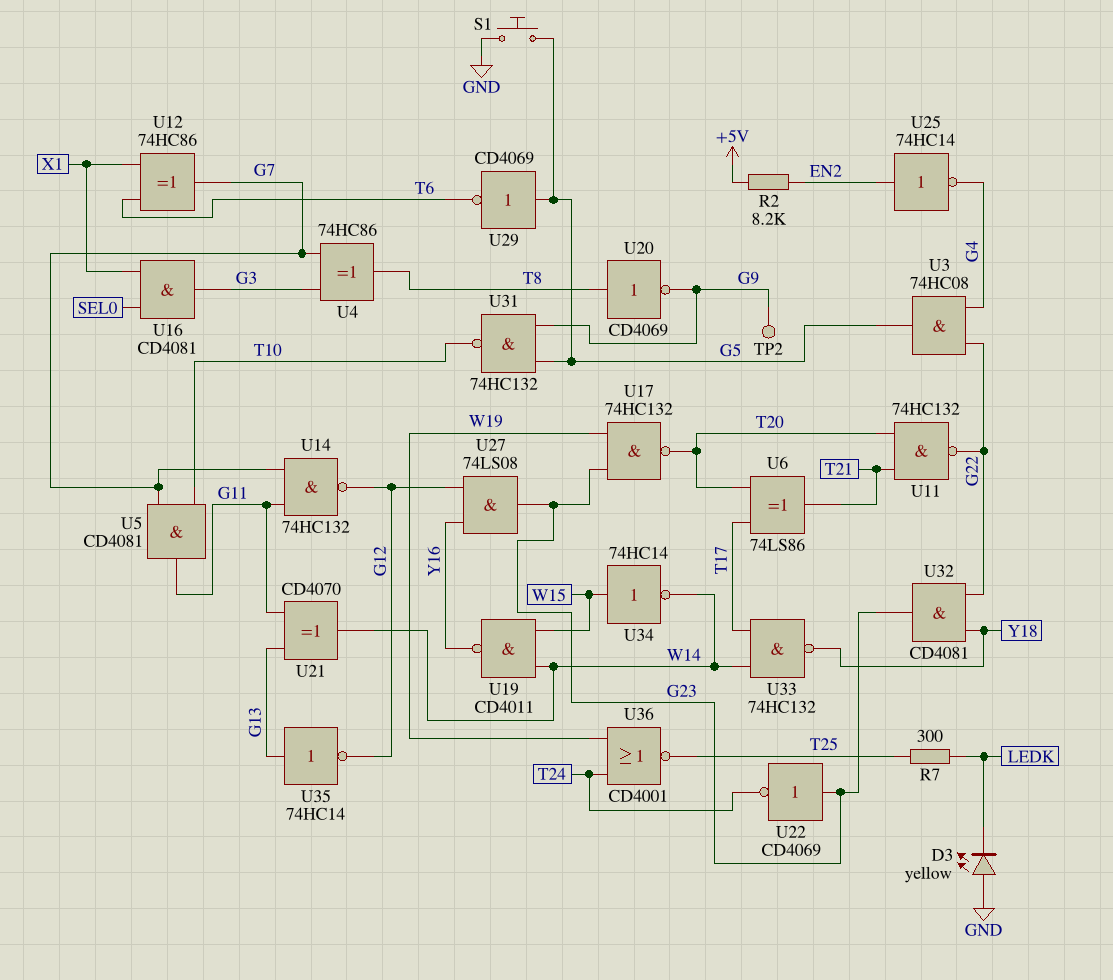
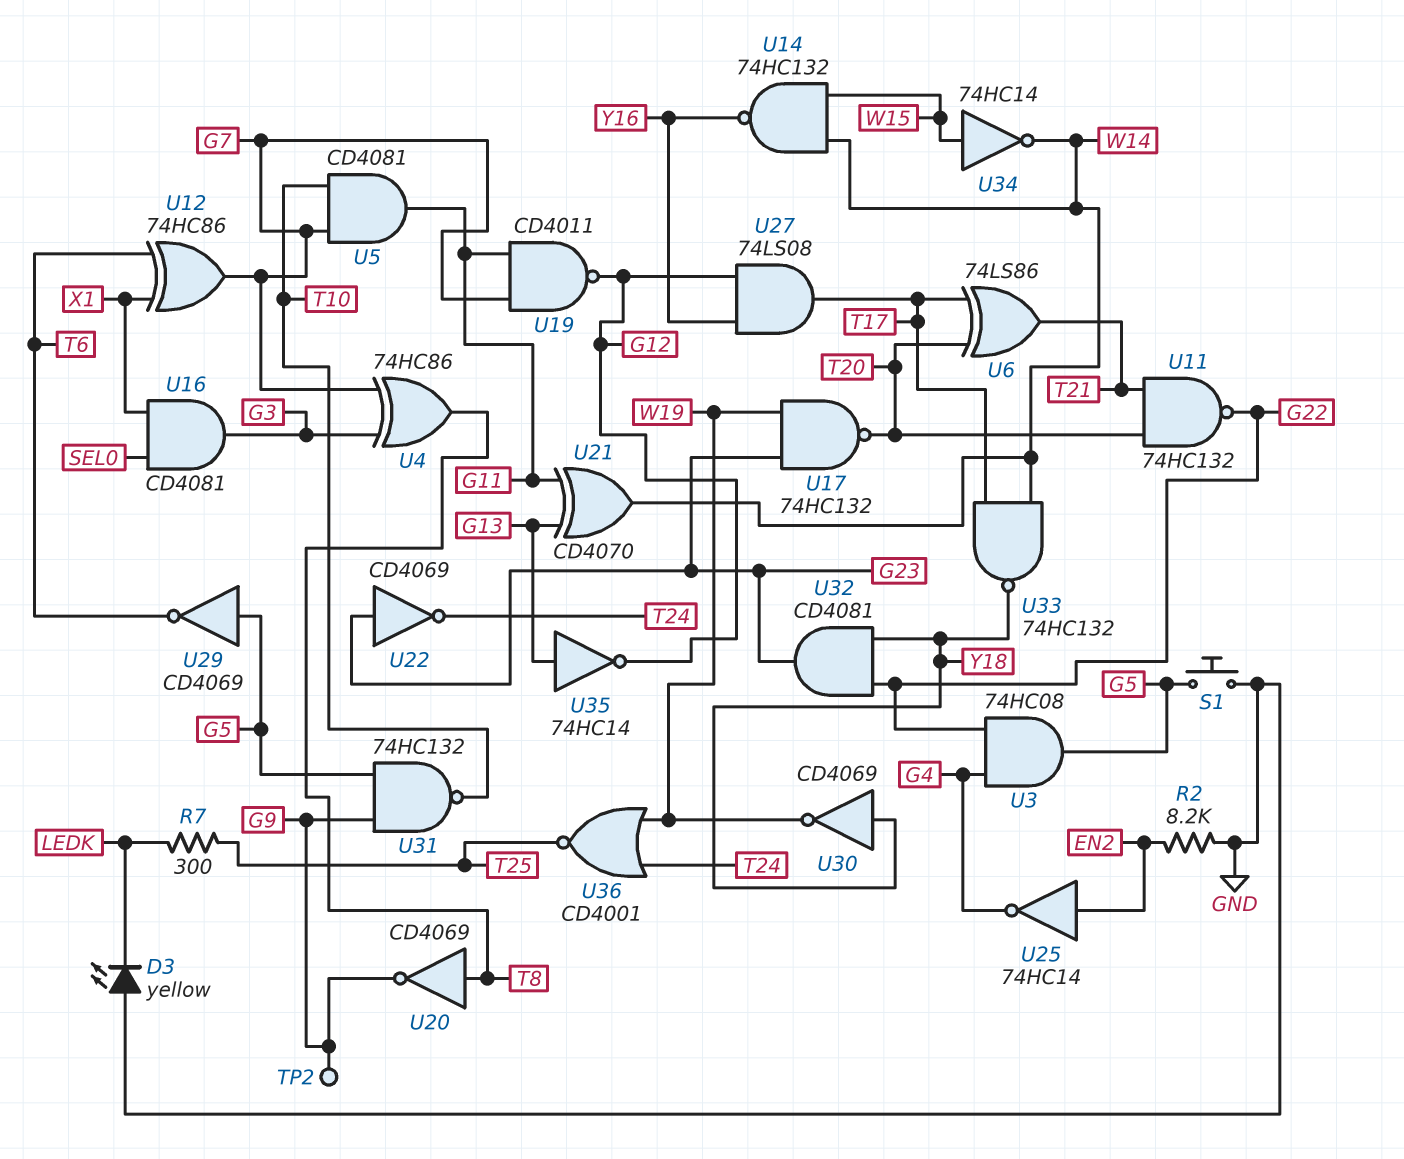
R2: 8.2k (+5V, EN2) -> 8.2k (EN2, GND)
U14: NAND 74HC132 (in G7, in G11, out G12) -> NAND 74HC132 (in W14, in W15, out Y16)
U19: NAND CD4011 (in W14, in W15, out Y16) -> NAND CD4011 (in G7, in G11, out G12)
U27: AND 74LS08 (in G12, in Y16, out G23) -> AND 74LS08 (in G12, in Y16, out T17)
U30: none -> NOT CD4069 (in Y18, out W19)

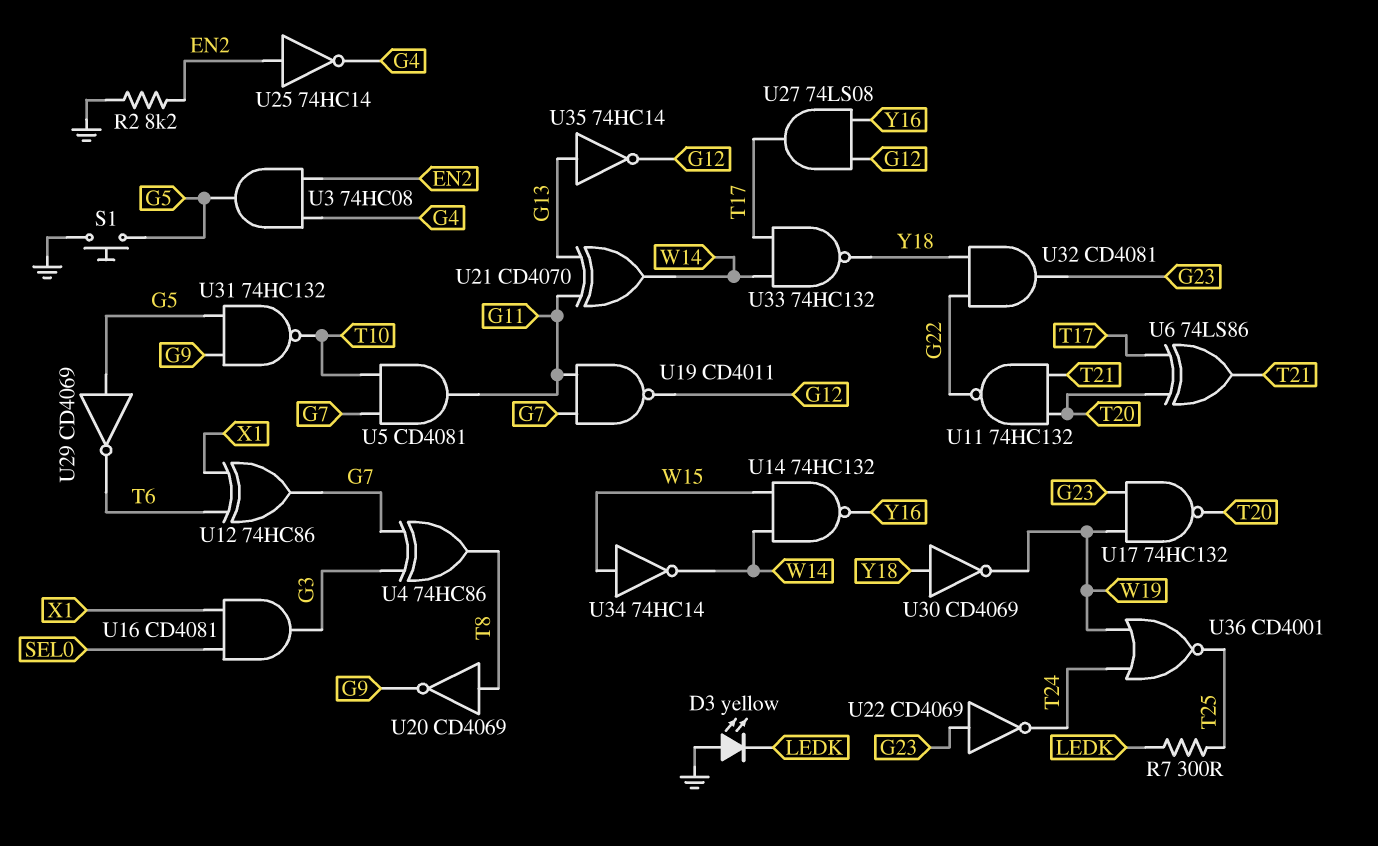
TP2: test point (G9) -> none
U3: AND 74HC08 (in G4, in G22, out G5) -> AND 74HC08 (in EN2, in G4, out G5)

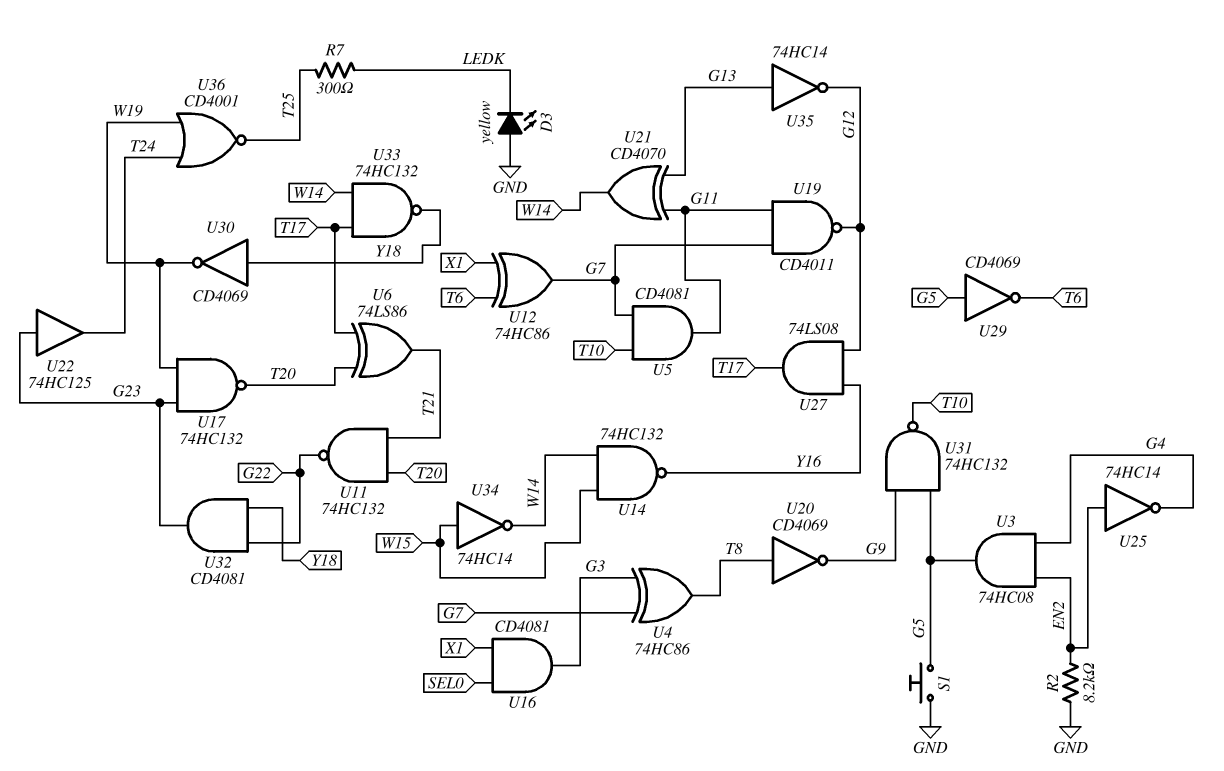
U22: NOT CD4069 (in G23, out T24) -> buffer 74HC125 (in G23, out T24)

